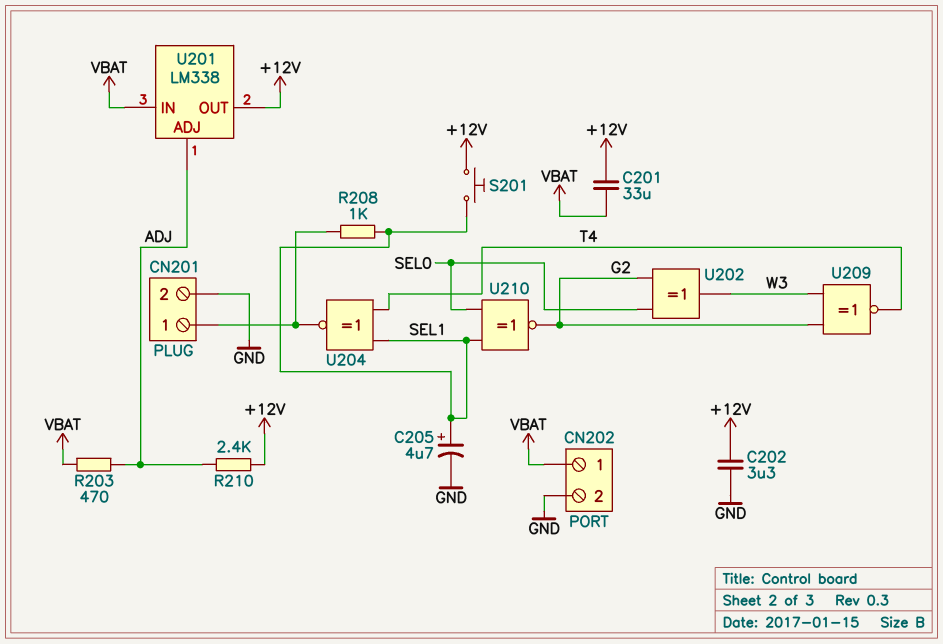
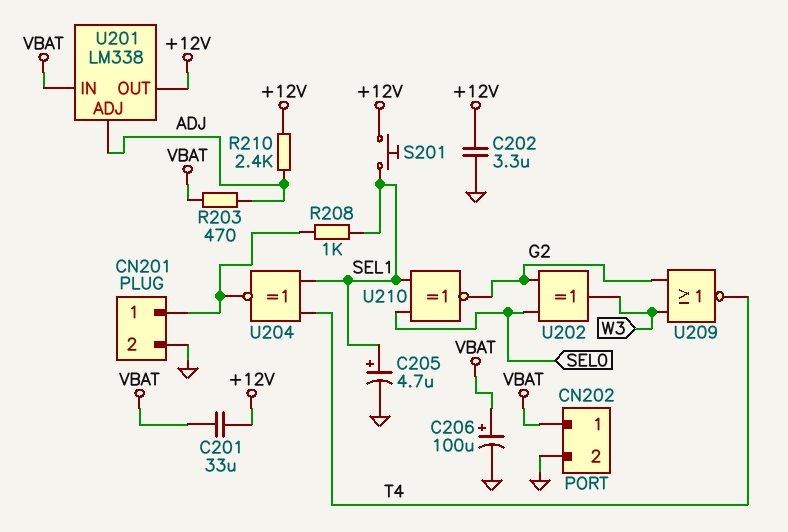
C206: none -> 100uF (plus VBAT, minus GND)
U209: XNOR (in G2, in W3, out T4) -> NOR (in G2, in W3, out T4)

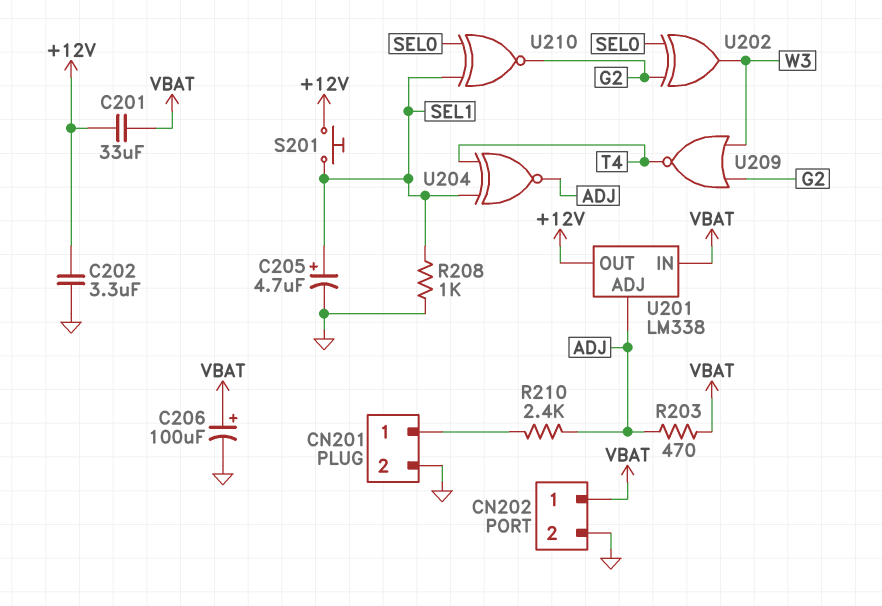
R208: 1k (CN201/1, SEL1) -> 1k (GND, SEL1)
R210: 2.4k (+12V, ADJ) -> 2.4k (ADJ, CN201/1)
U204: XNOR (in SEL1, in T4, out CN201/1) -> XNOR (in SEL1, in T4, out ADJ)

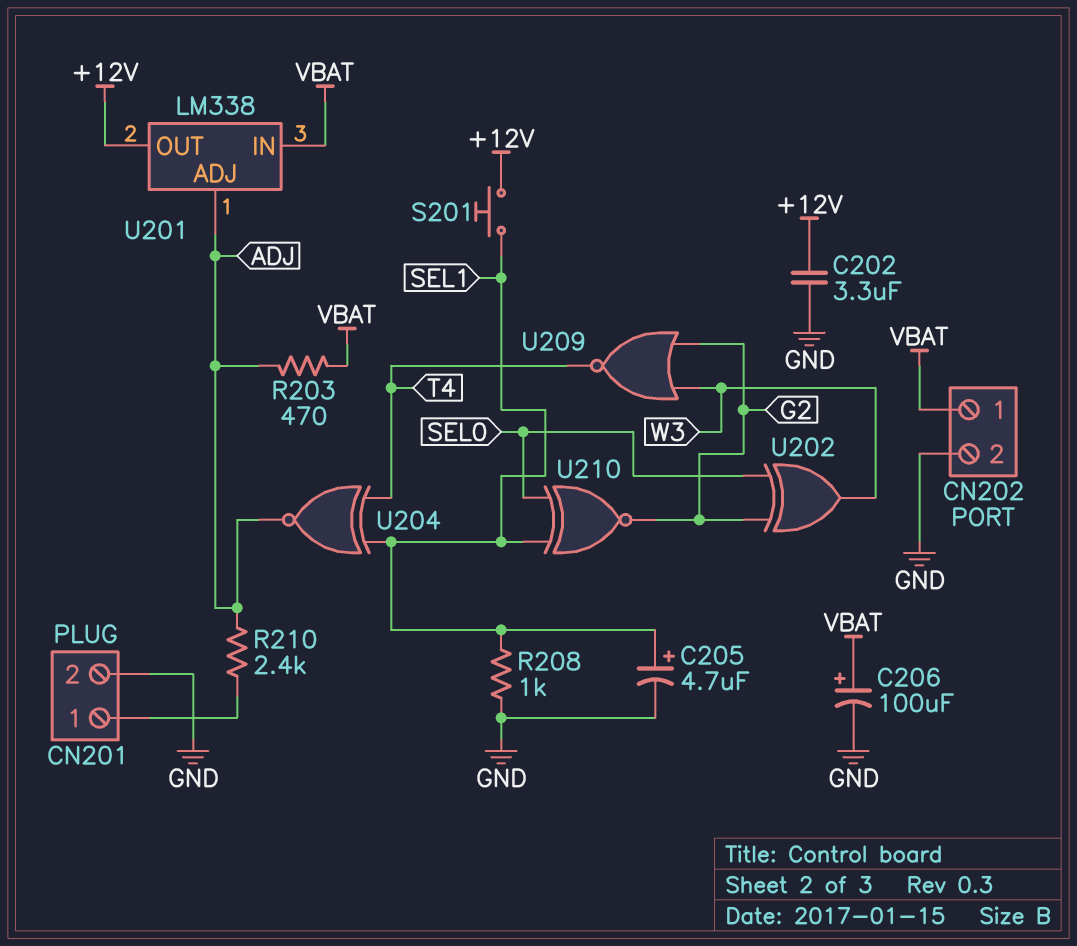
C201: 33uF (+12V, VBAT) -> none

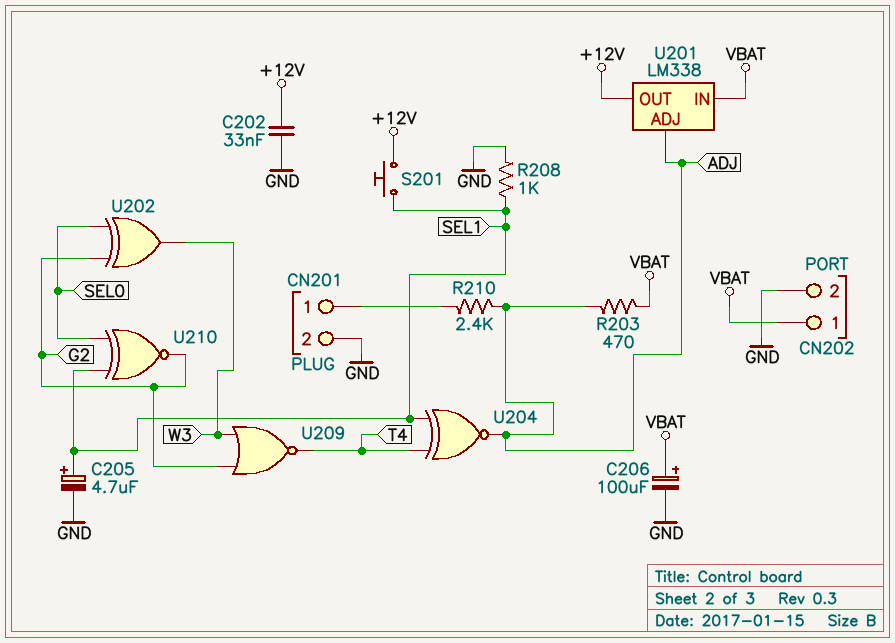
C202: 3.3uF (+12V, GND) -> 33nF (+12V, GND)

